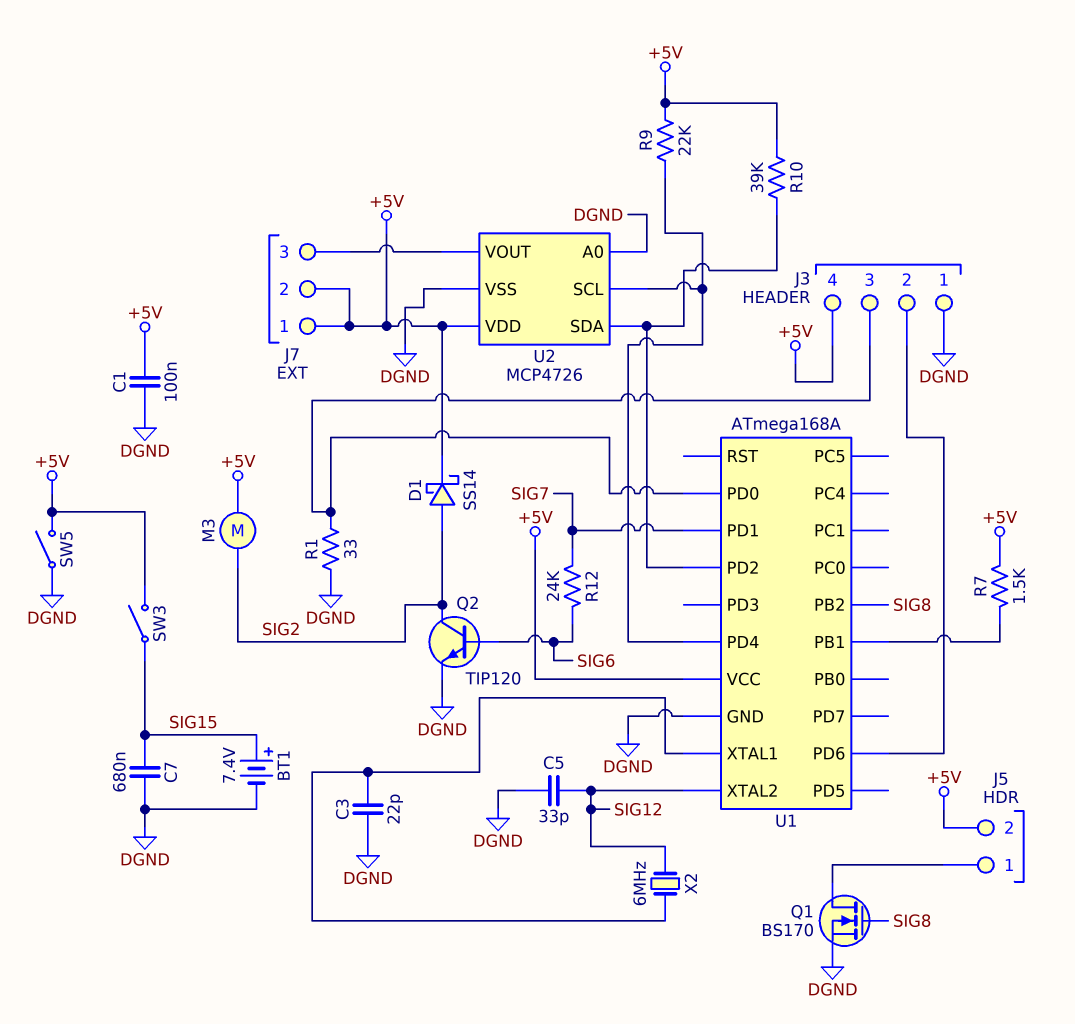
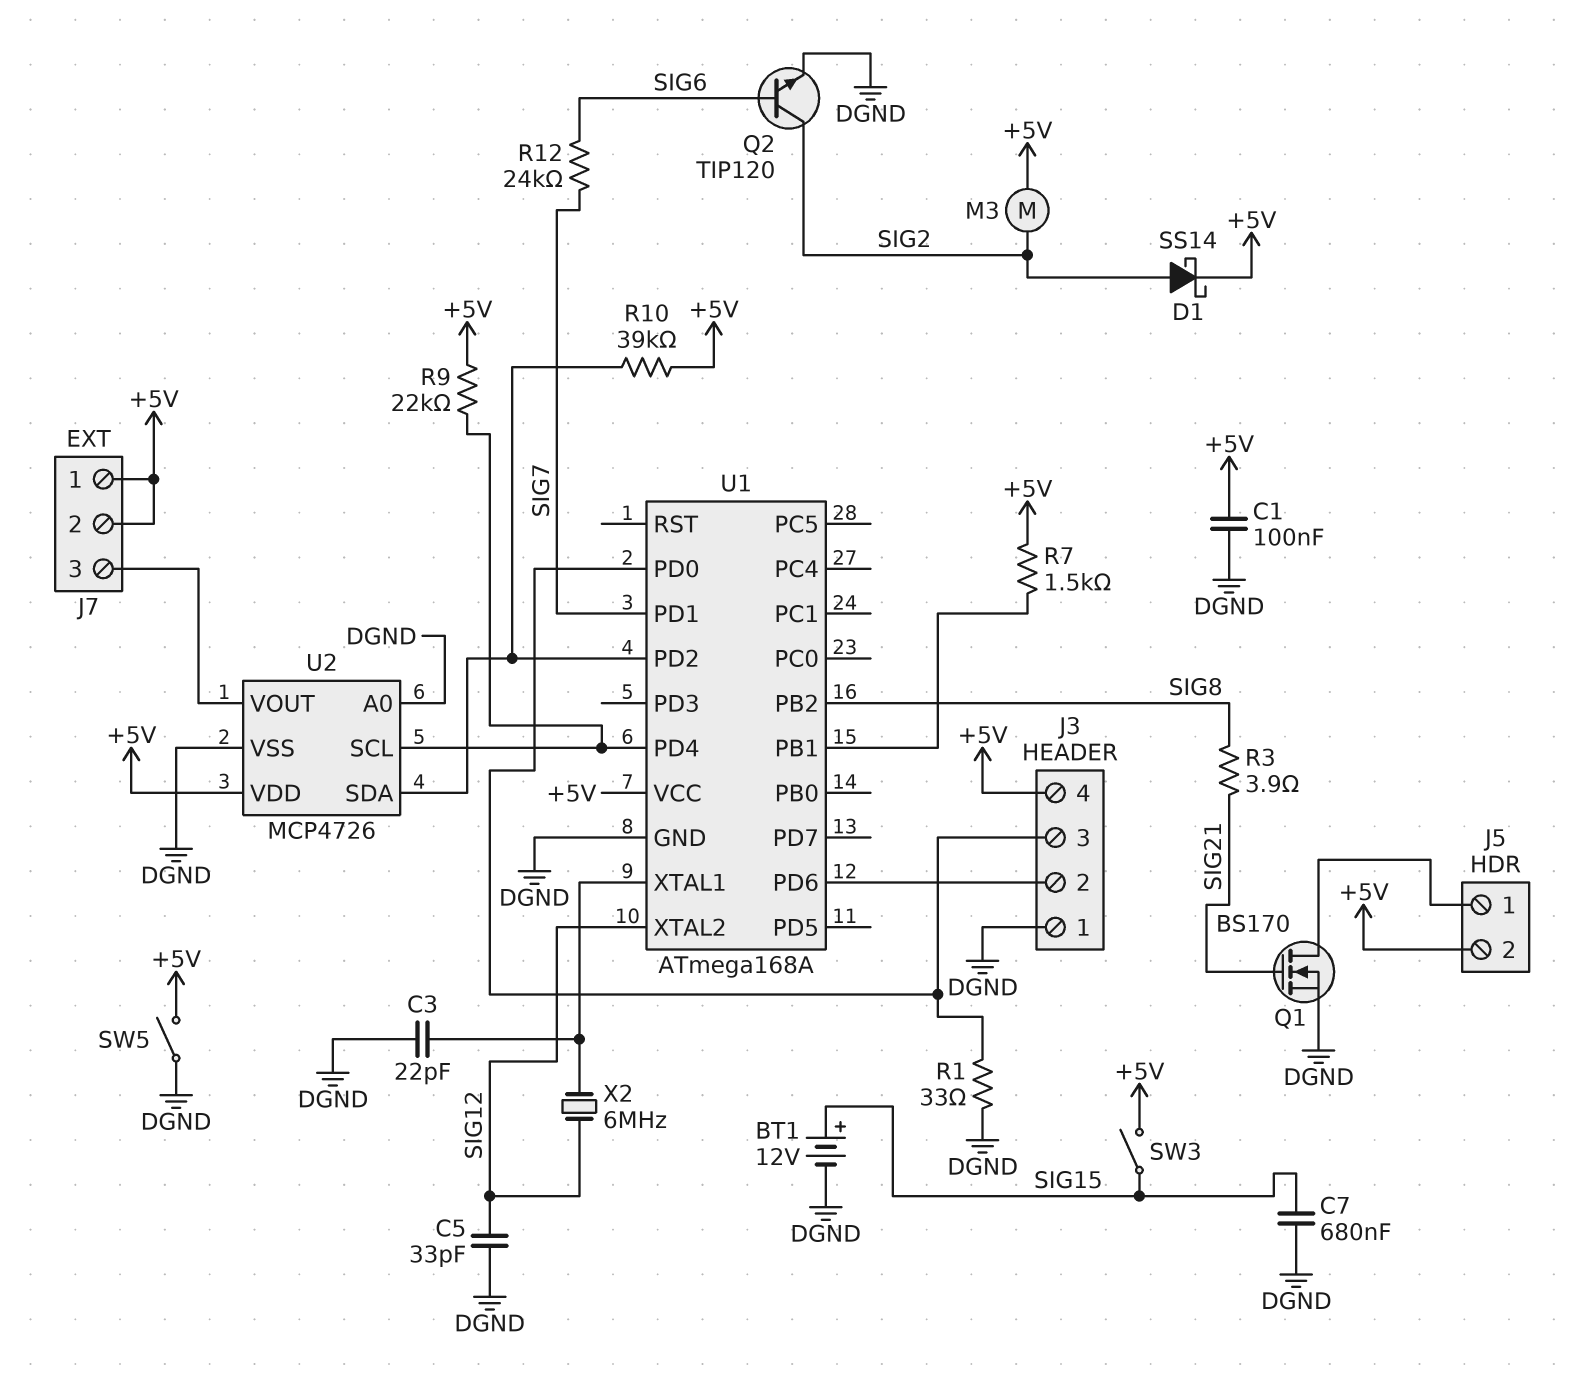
BT1: 7.4V (plus SIG15, minus DGND) -> 12V (plus SIG15, minus DGND)
Q1: NMOS BS170 (G SIG8, D J5/1, S DGND) -> NMOS BS170 (G SIG21, D J5/1, S DGND)
R3: none -> 3.9 (SIG8, SIG21)

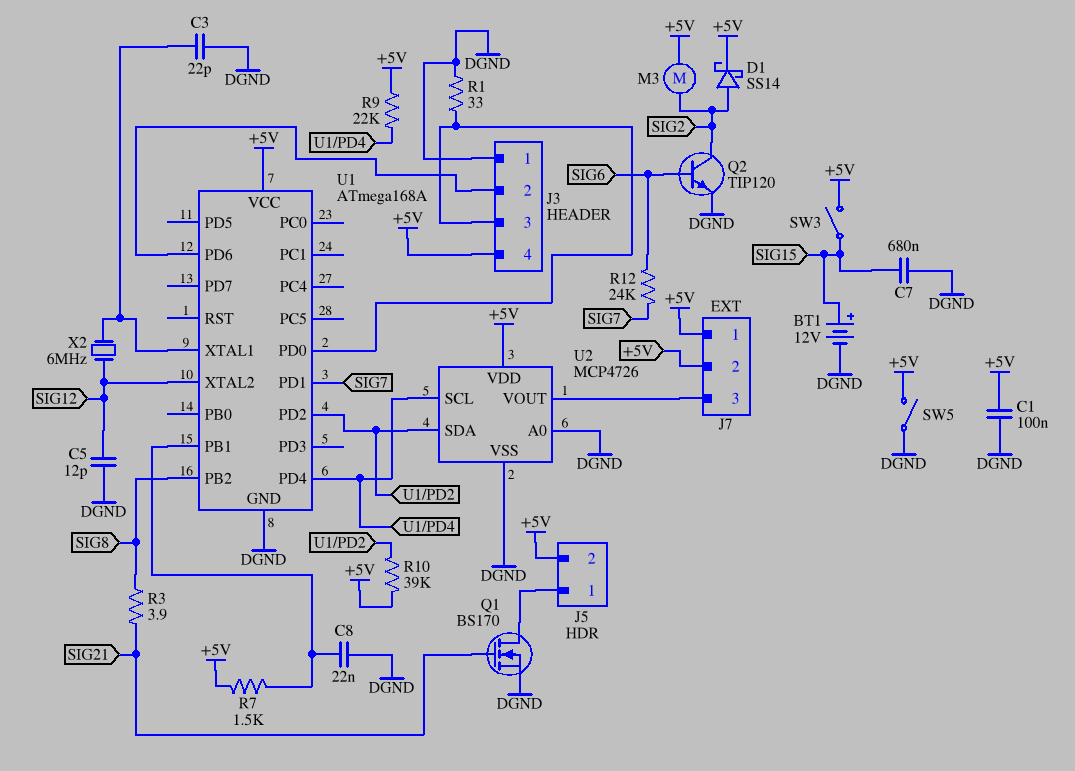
C5: 33pF (DGND, SIG12) -> 12pF (DGND, SIG12)
C8: none -> 22nF (DGND, U1/PB1)

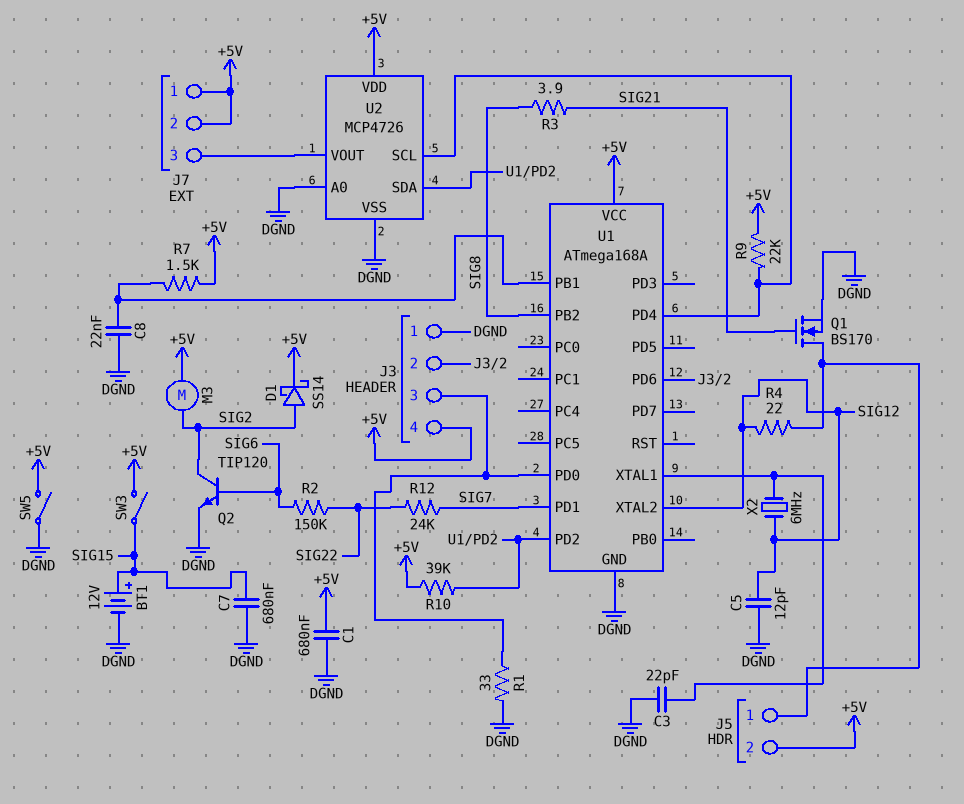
C1: 100nF (+5V, DGND) -> 680nF (+5V, DGND)
R2: none -> 150k (SIG6, SIG22)
R4: none -> 22 (J5/1, SIG12)
R12: 24k (SIG6, SIG7) -> 24k (SIG7, SIG22)

